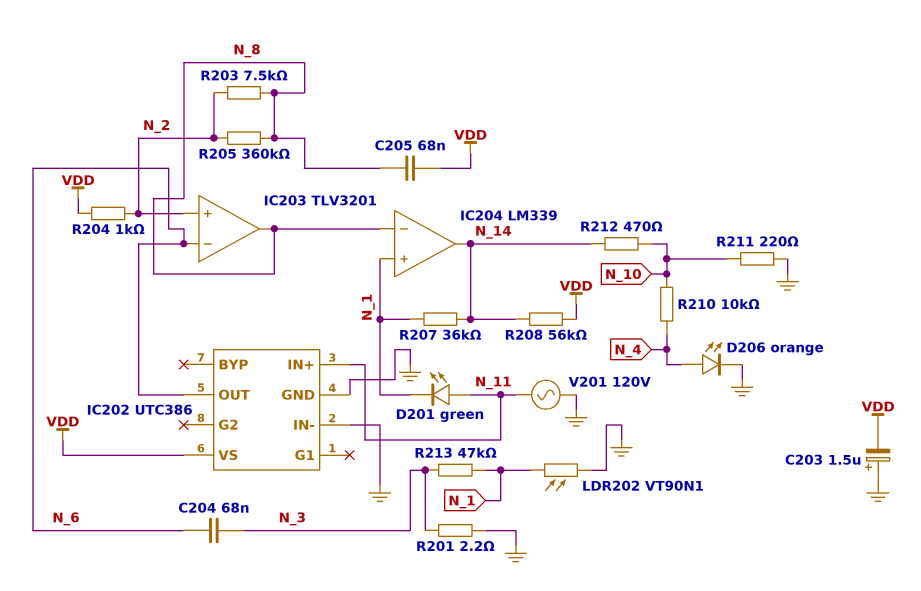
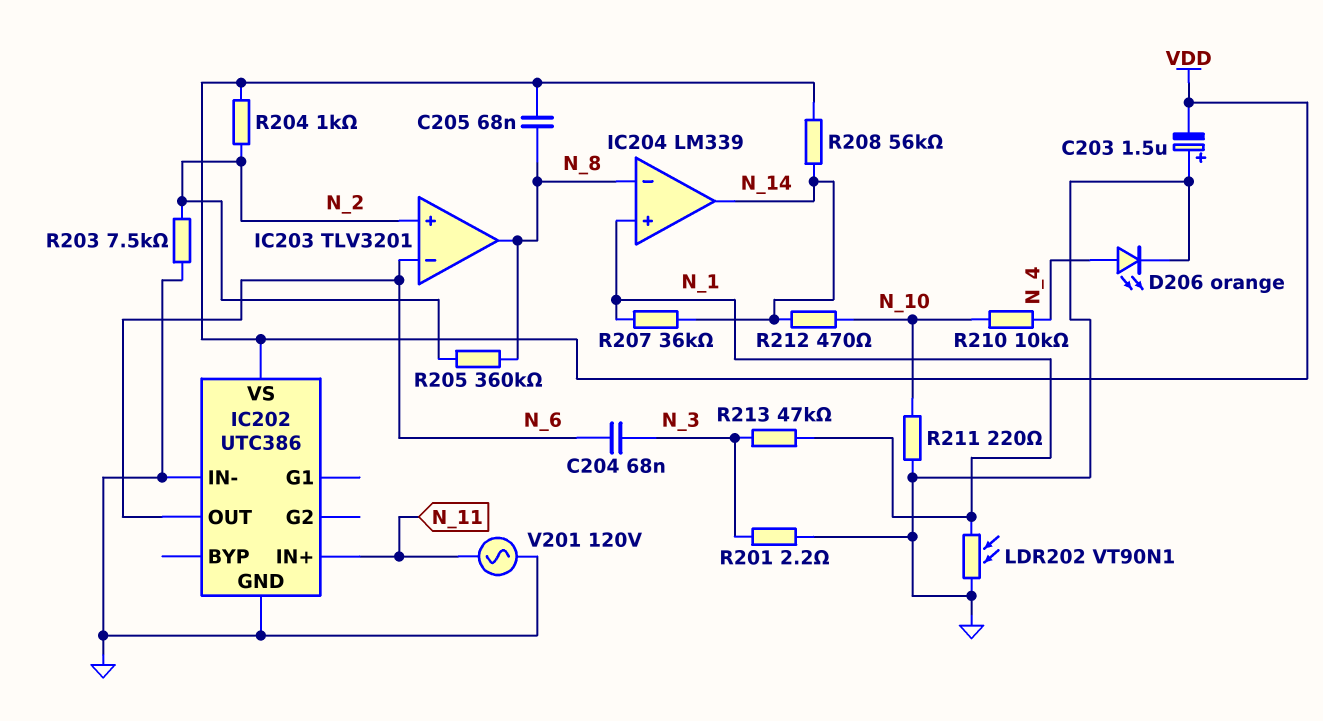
D201: LED green (A N_11, K N_1) -> none
R203: 7.5k (N_2, N_8) -> 7.5k (GND, N_2)

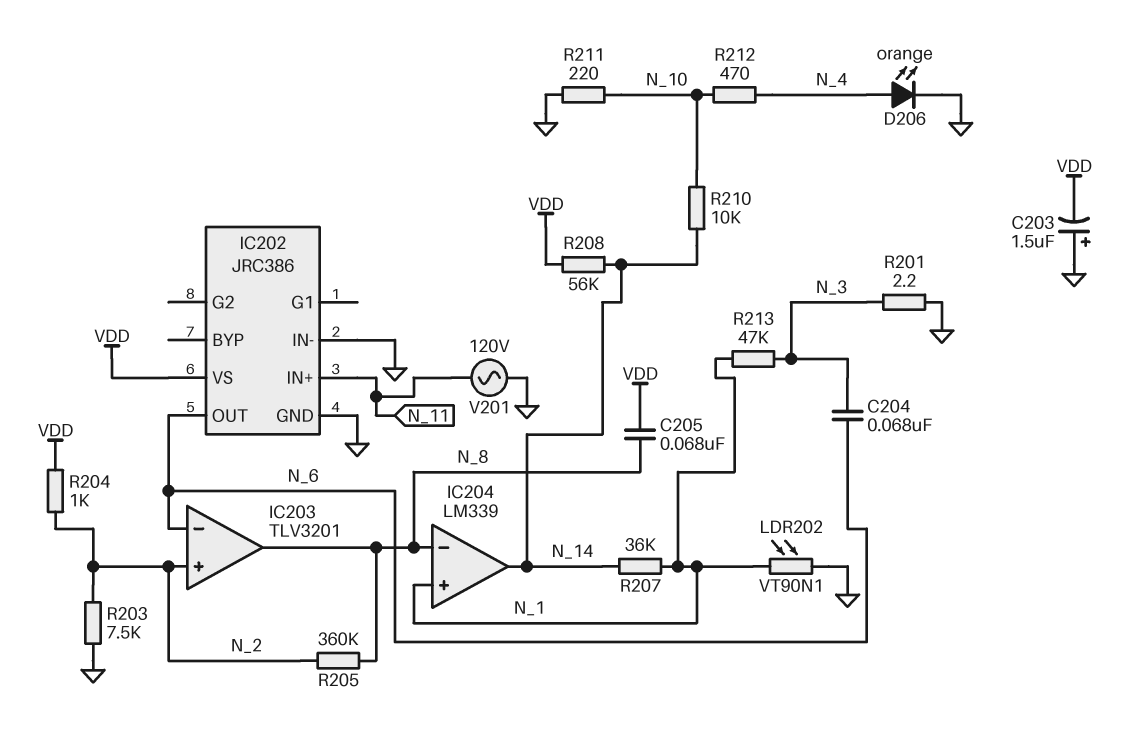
IC202: UTC386 -> JRC386
R210: 10k (N_4, N_10) -> 10k (N_10, N_14)
R212: 470 (N_10, N_14) -> 470 (N_4, N_10)

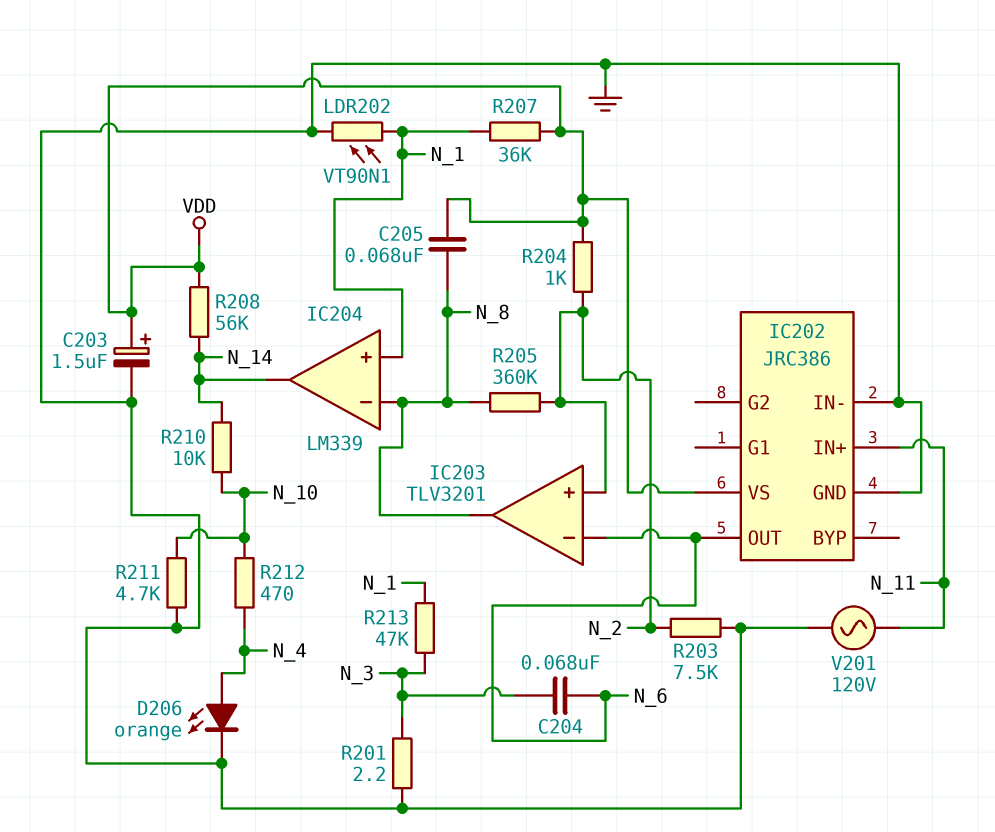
C203: 1.5uF (plus GND, minus VDD) -> 1.5uF (plus VDD, minus GND)
R207: 36k (N_1, N_14) -> 36k (N_1, VDD)
R211: 220 (GND, N_10) -> 4.7k (GND, N_10)

